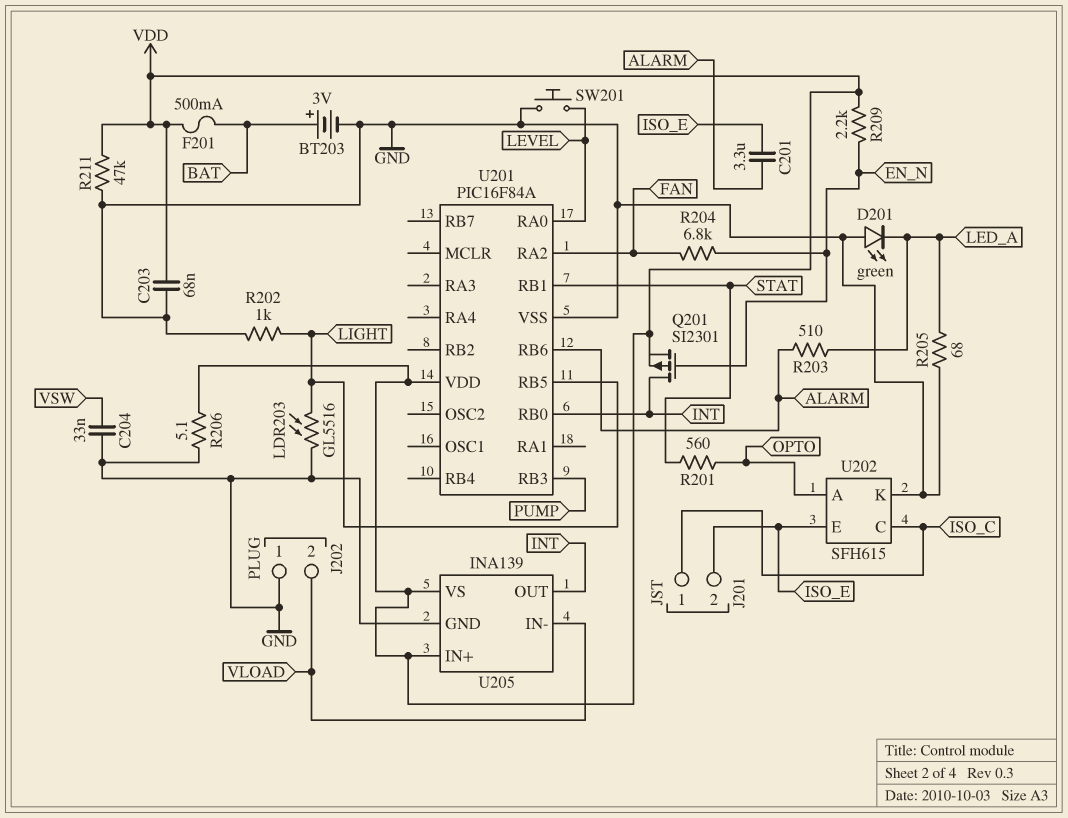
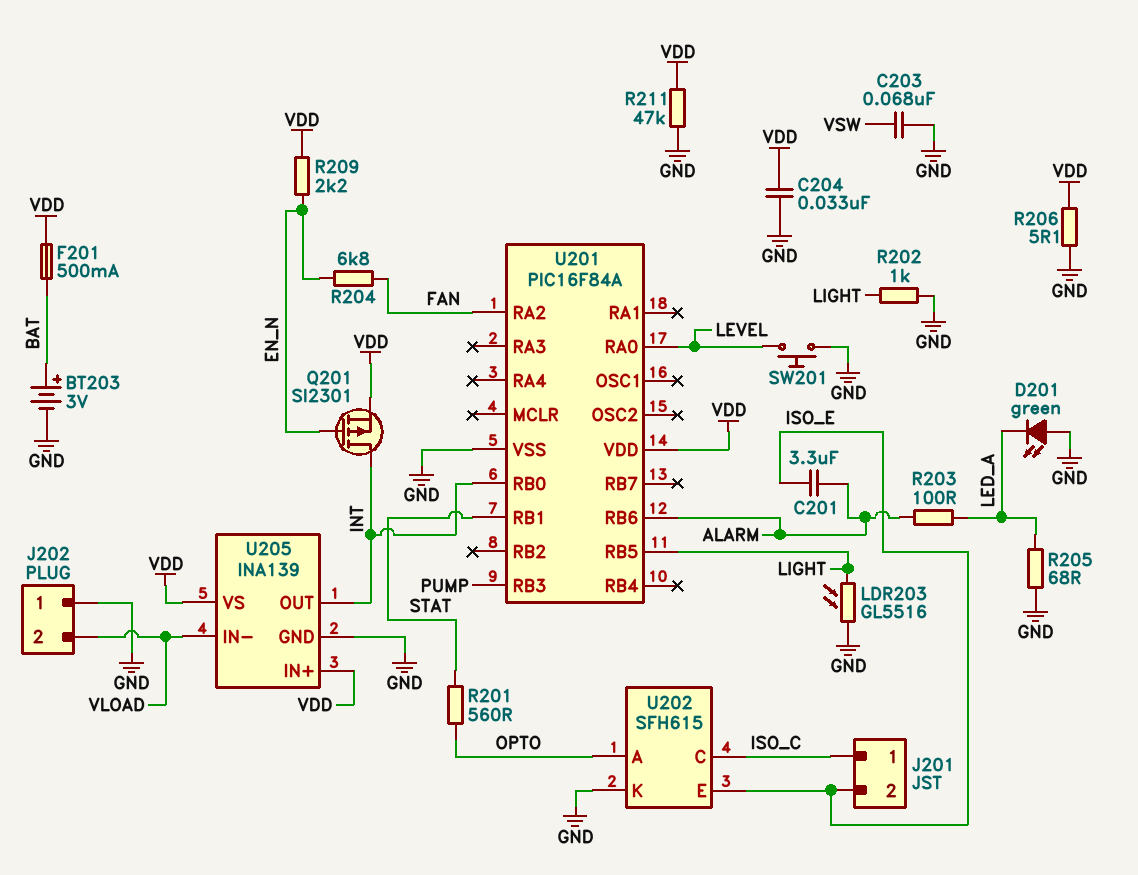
C203: 68nF (GND, VDD) -> 68nF (GND, VSW)
C204: 33nF (GND, VSW) -> 33nF (GND, VDD)
R203: 510 (ALARM, LED_A) -> 100 (ALARM, LED_A)

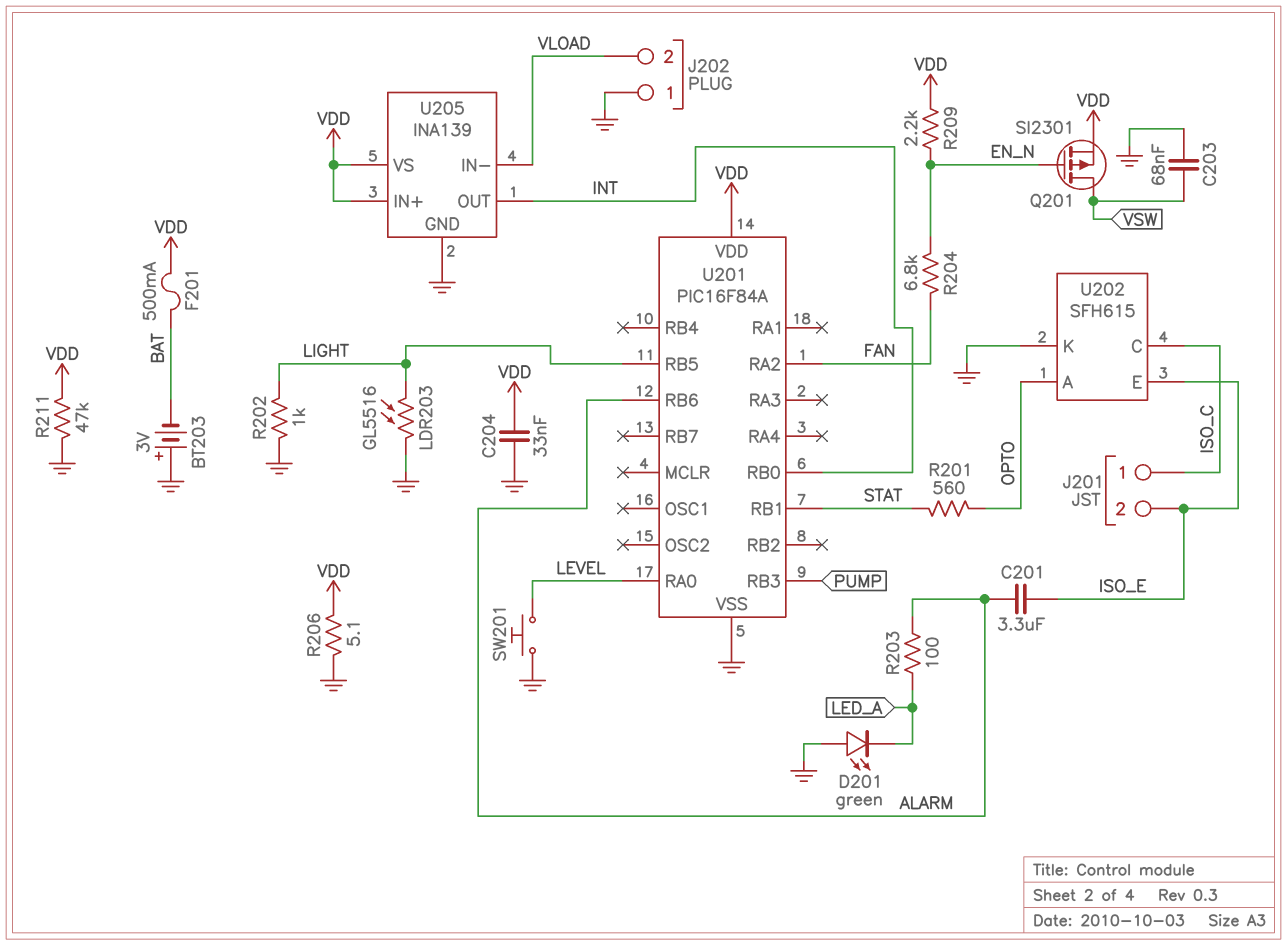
BT203: 3V (plus BAT, minus GND) -> 3V (plus GND, minus BAT)
Q201: PMOS SI2301 (G EN_N, D INT, S VDD) -> PMOS SI2301 (G EN_N, D VSW, S VDD)
R205: 68 (GND, LED_A) -> none

